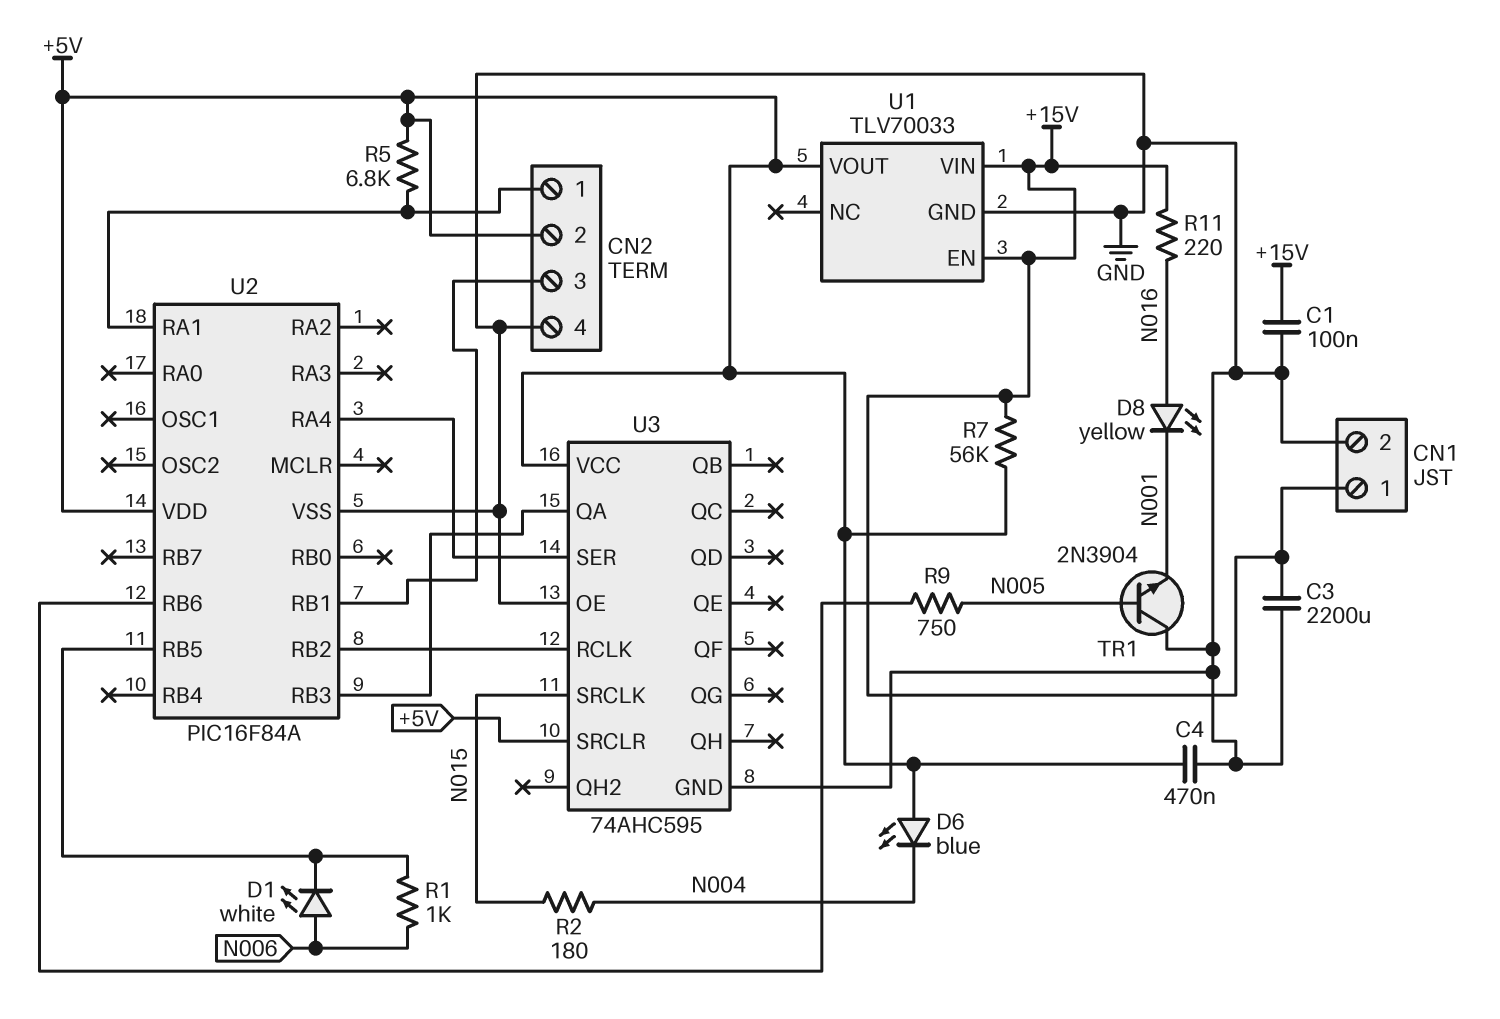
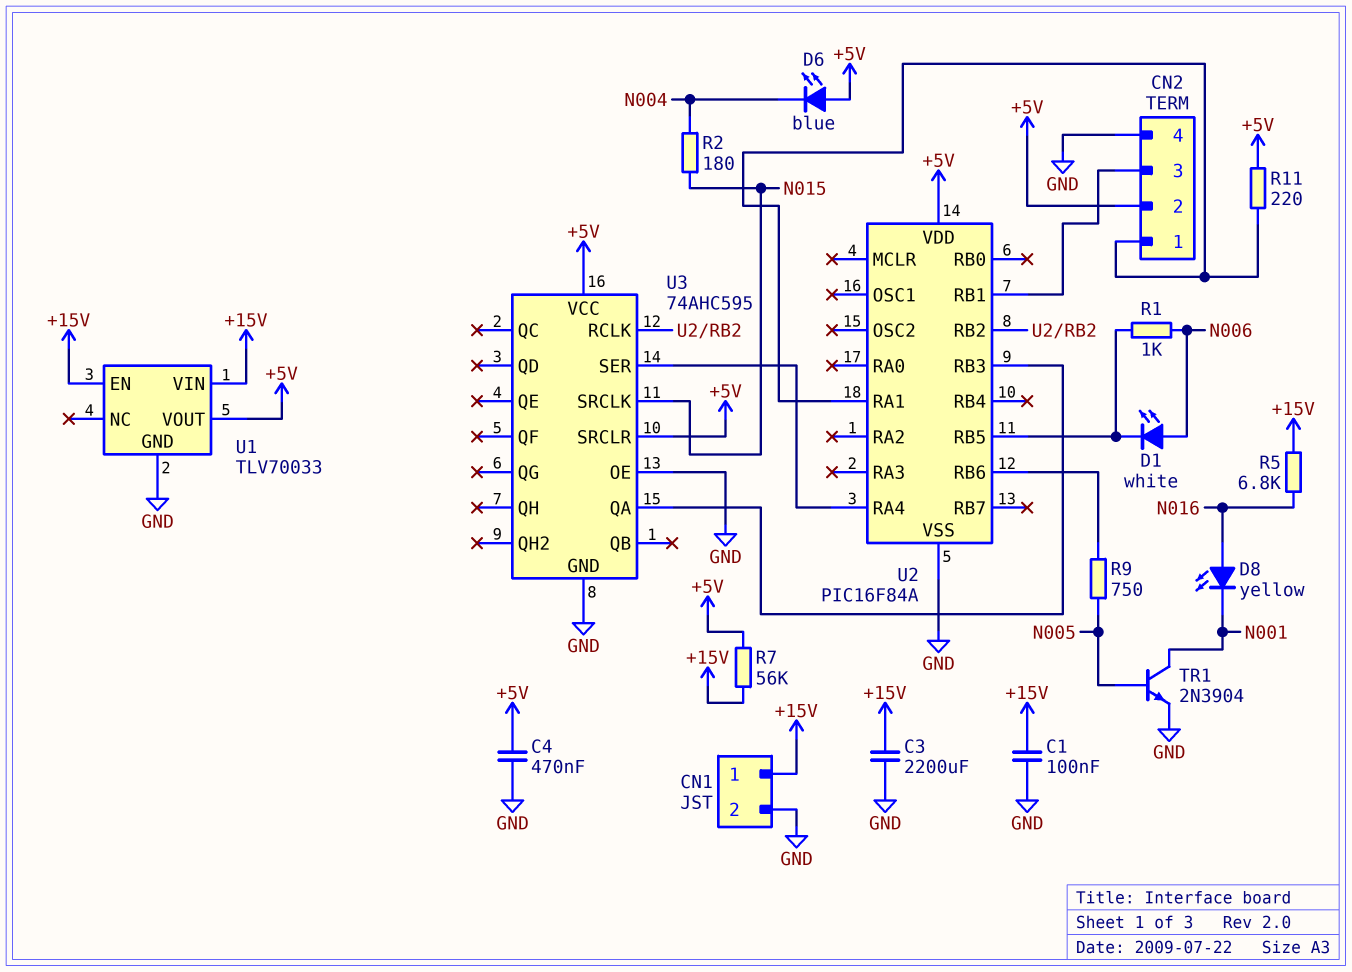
R5: 6.8k (+5V, CN2/1) -> 6.8k (+15V, N016)
R11: 220 (+15V, N016) -> 220 (+5V, CN2/1)
TR1: NPN 2N3904 (B N005, C GND, E N001) -> NPN 2N3904 (B N005, C N001, E GND)

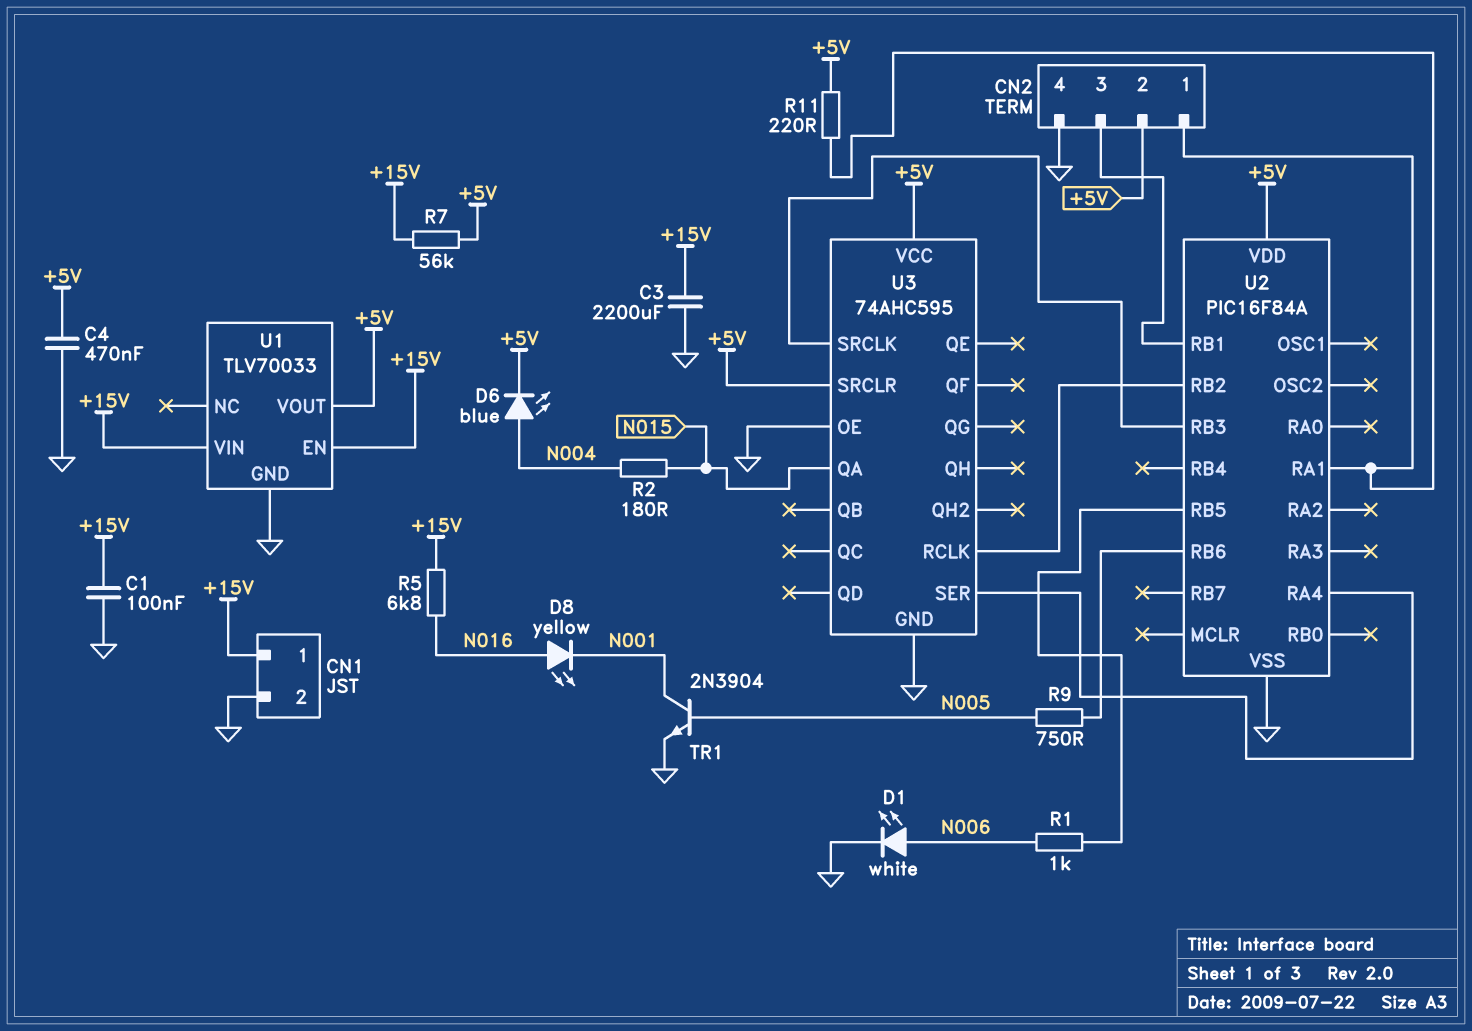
D1: LED white (A N006, K U2/RB5) -> LED white (A N006, K GND)
D6: LED blue (A +5V, K N004) -> LED blue (A N004, K +5V)
U3 pin QA: U2/RB3 -> N015
U3 pin SRCLK: N015 -> U2/RB3

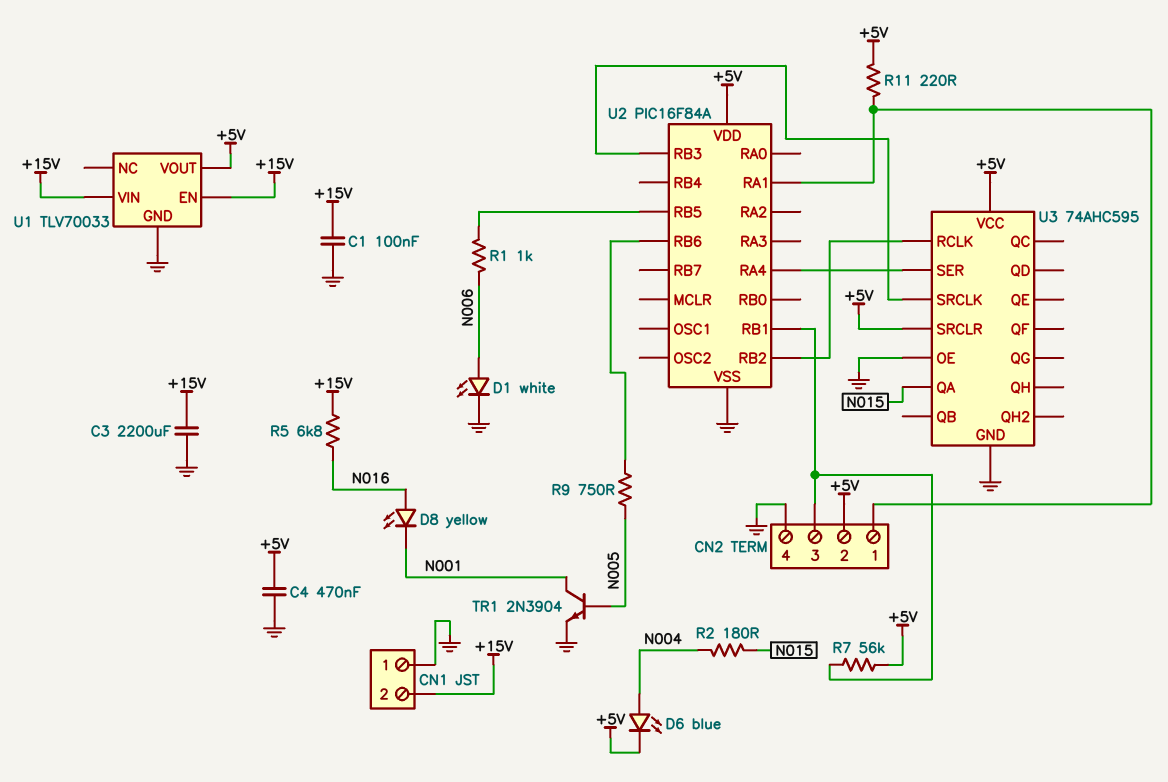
CN1 pin 1: +15V -> GND
CN1 pin 2: GND -> +15V
R7: 56k (+5V, +15V) -> 56k (+5V, CN2/3)

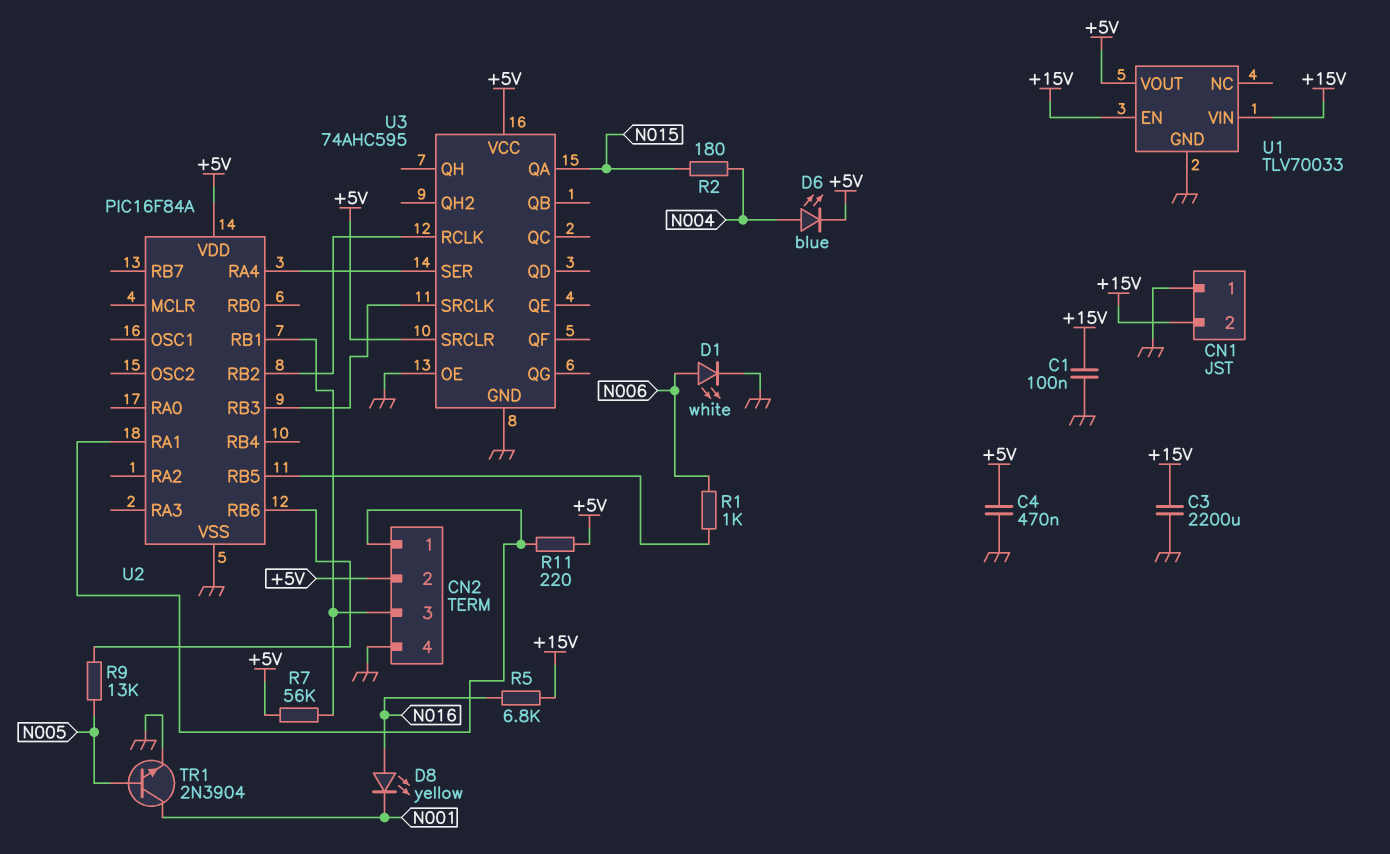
R9: 750 (N005, U2/RB6) -> 13k (N005, U2/RB6)

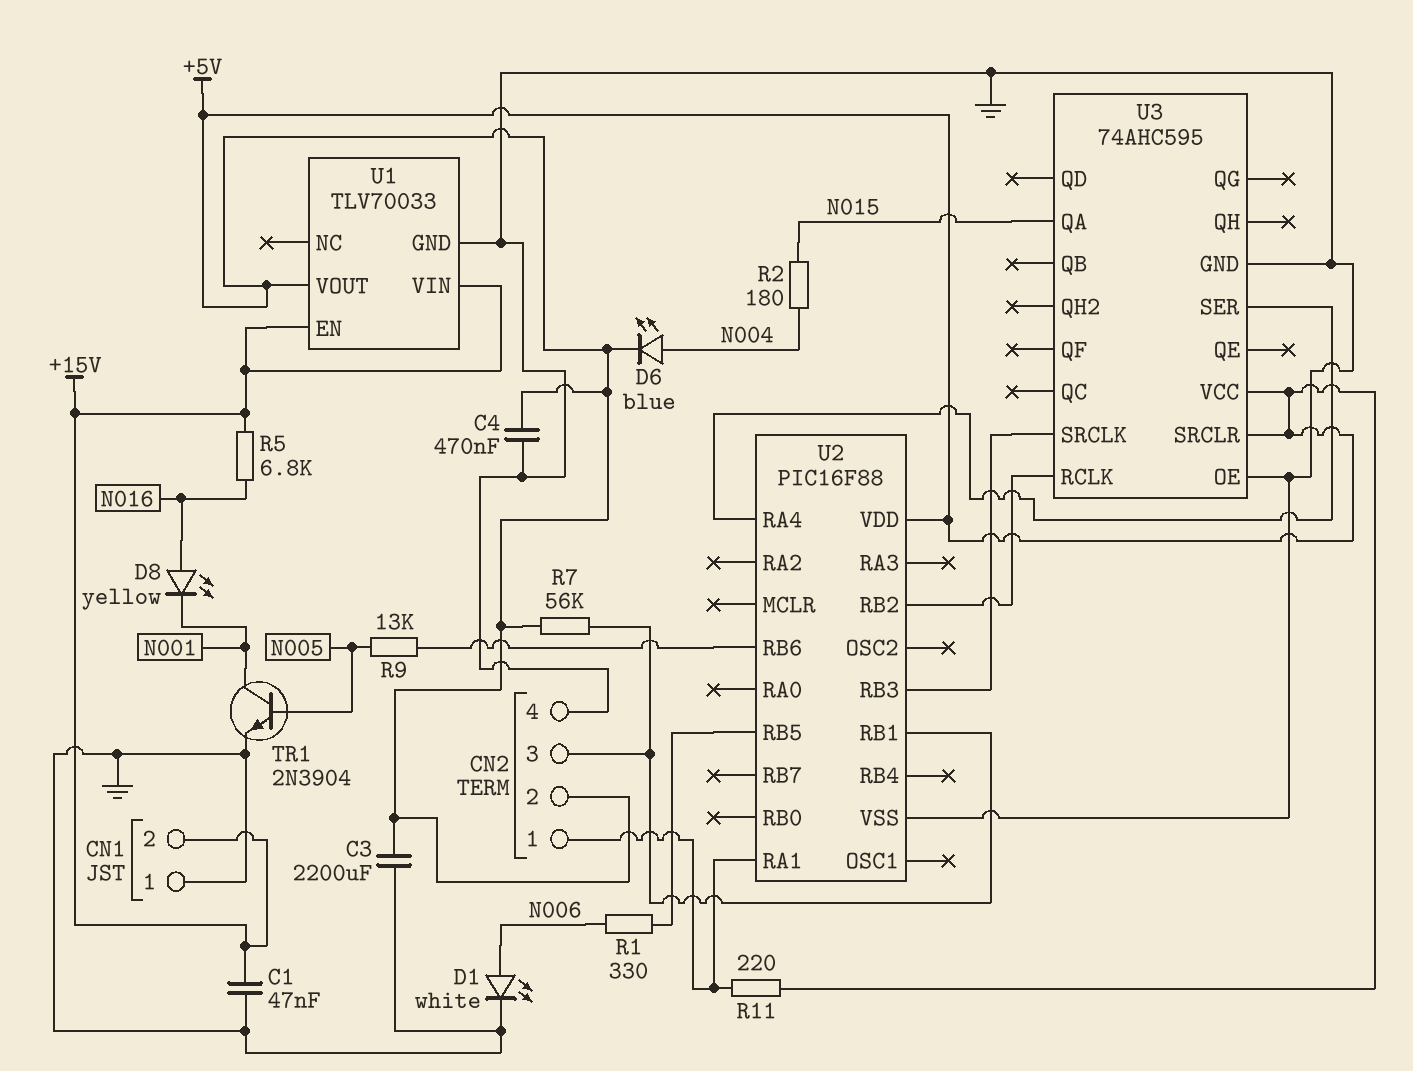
C1: 100nF (+15V, GND) -> 47nF (+15V, GND)
C3: 2200uF (+15V, GND) -> 2200uF (+5V, GND)
R1: 1k (N006, U2/RB5) -> 330 (N006, U2/RB5)
U2: PIC16F84A -> PIC16F88

